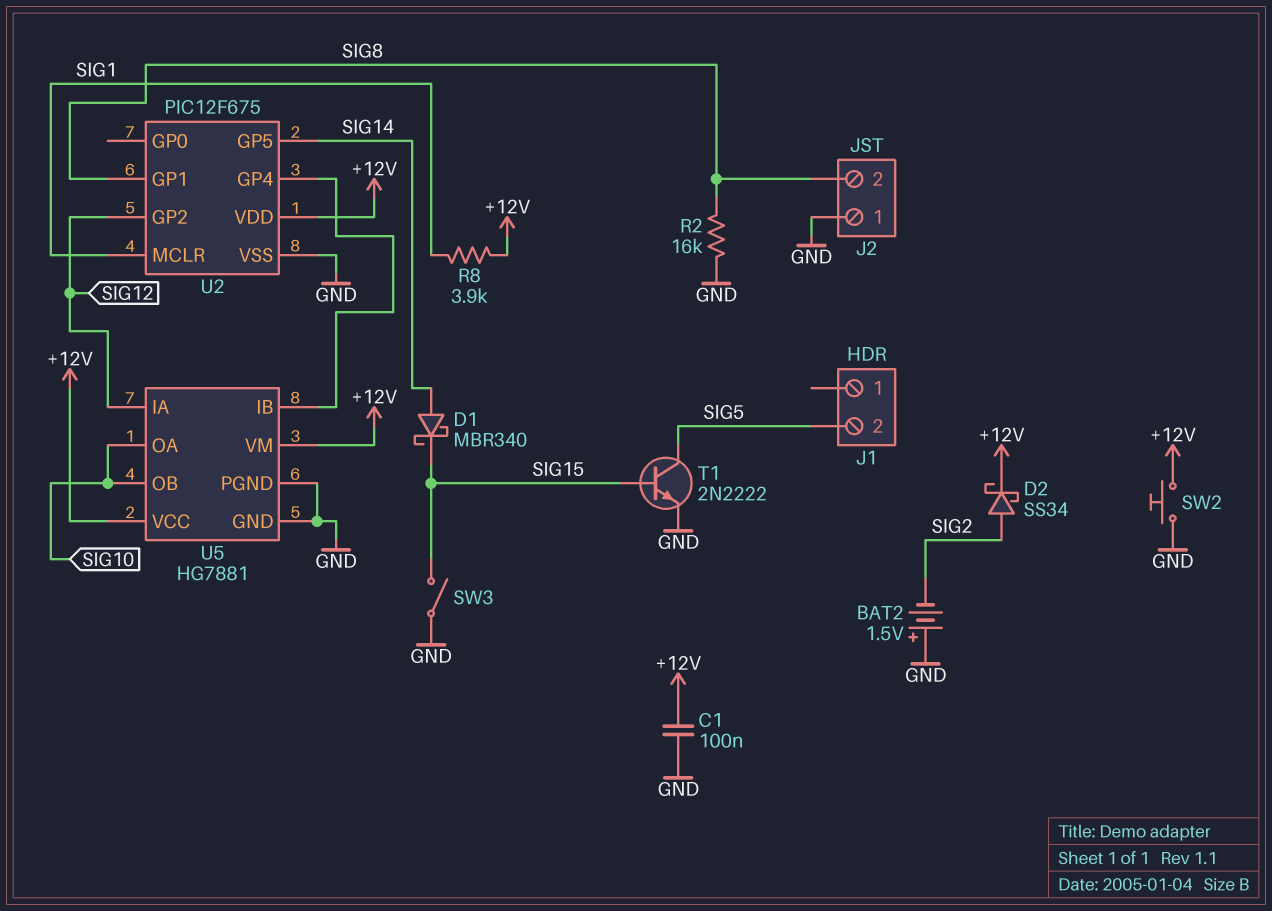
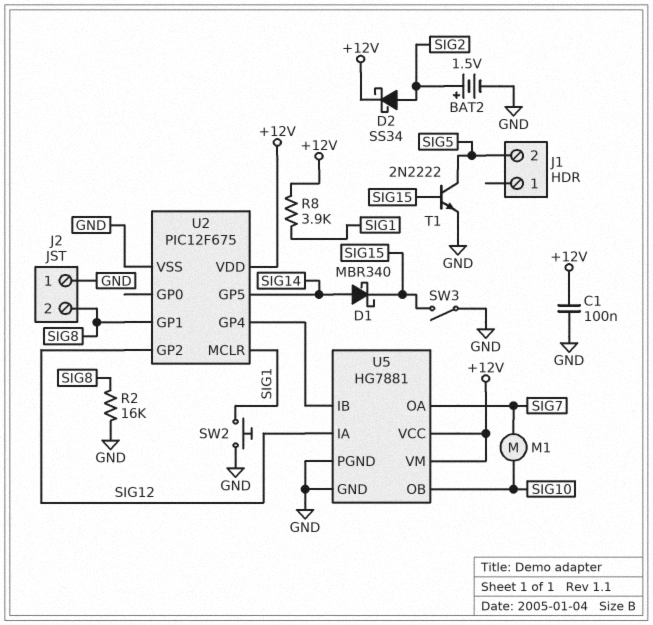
BAT2: 1.5V (plus GND, minus SIG2) -> 1.5V (plus SIG2, minus GND)
M1: none -> motor (SIG7, SIG10)
SW2: button (+12V, GND) -> button (GND, SIG1)
U5 pin OA: SIG10 -> SIG7

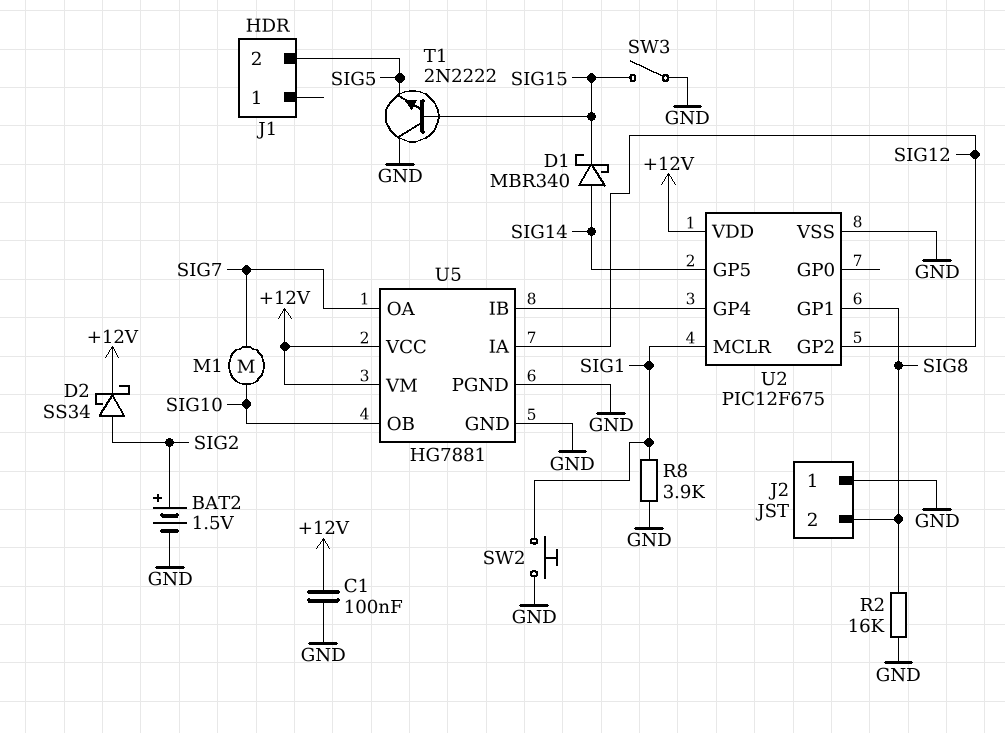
R8: 3.9k (+12V, SIG1) -> 3.9k (GND, SIG1)
T1: NPN 2N2222 (B SIG15, C SIG5, E GND) -> NPN 2N2222 (B SIG15, C GND, E SIG5)

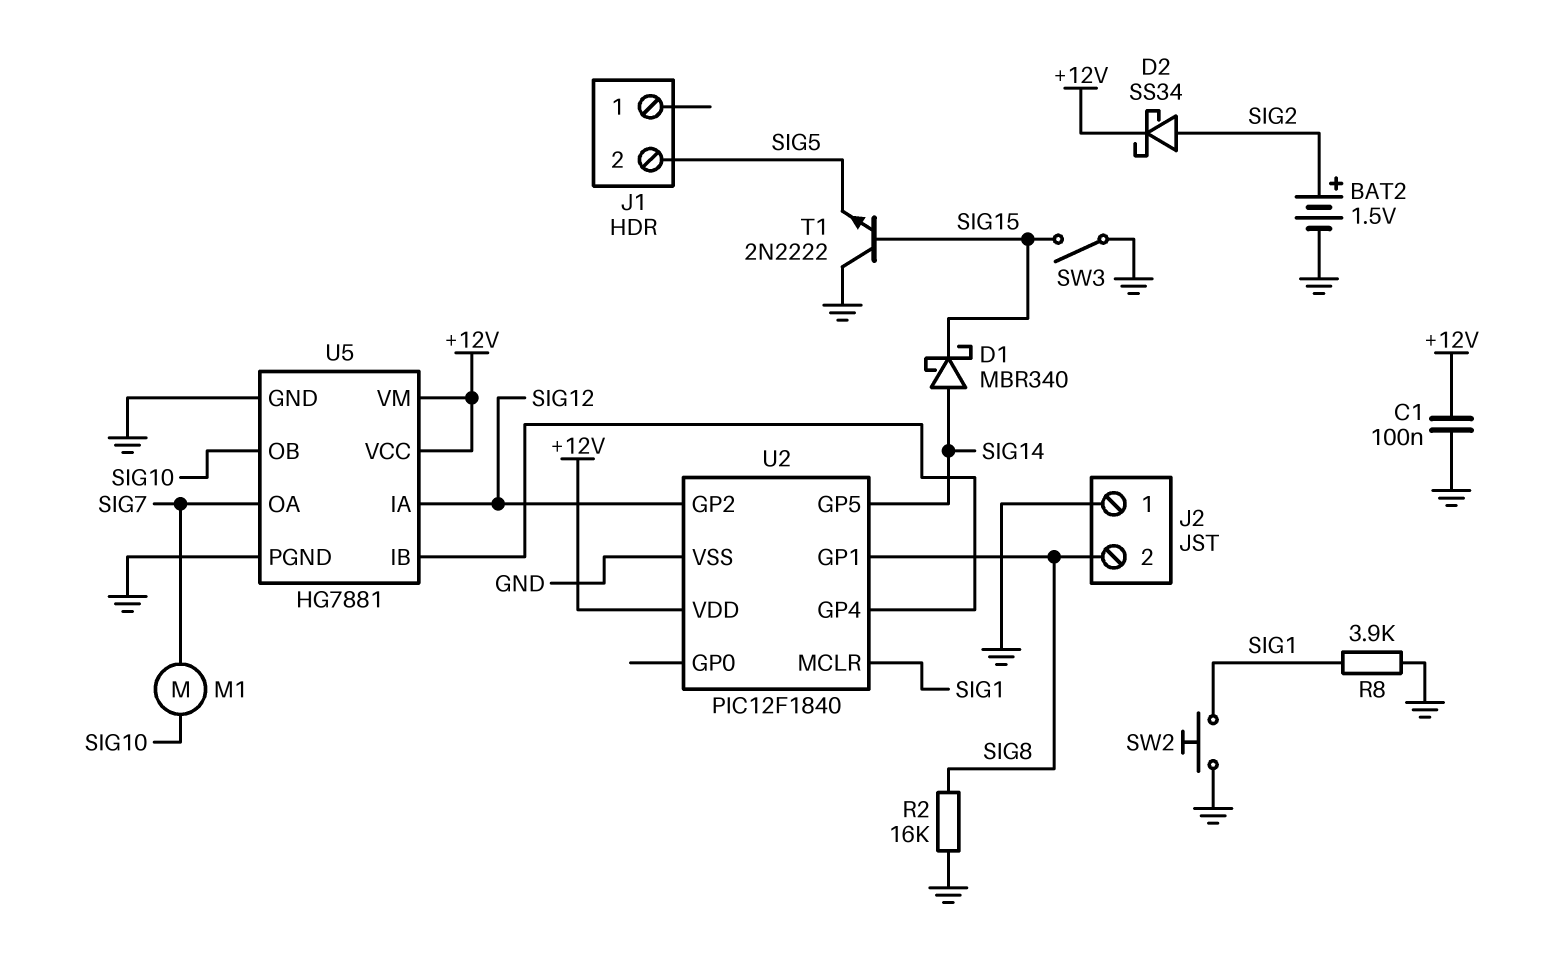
U2: PIC12F675 -> PIC12F1840

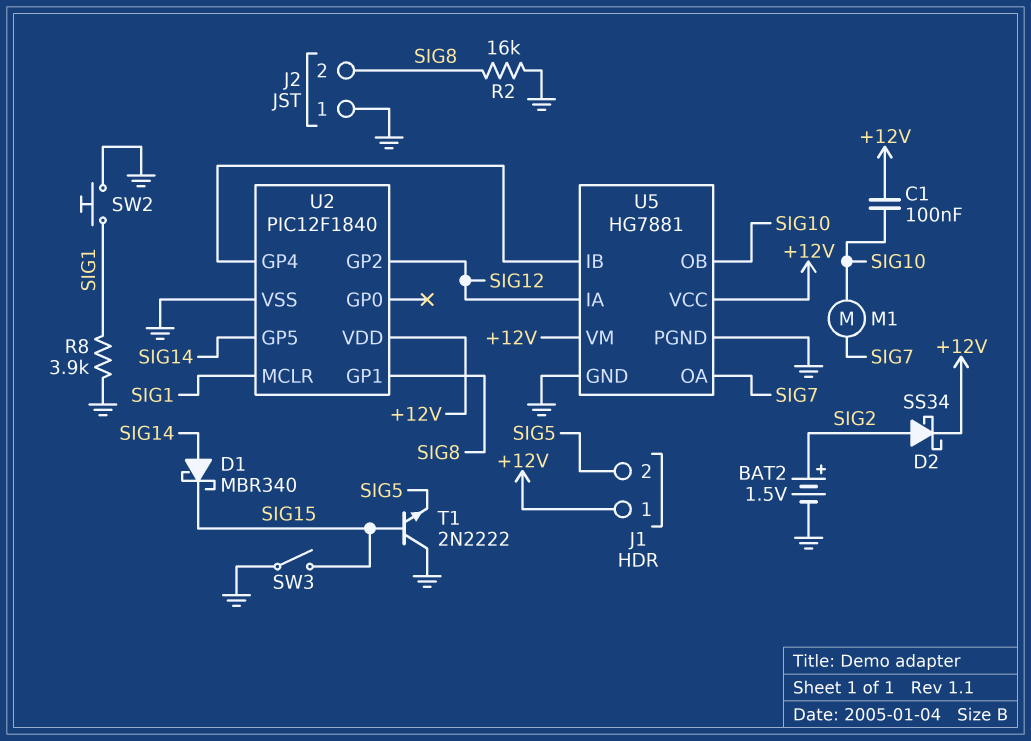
C1: 100nF (+12V, GND) -> 100nF (+12V, SIG10)
J1 pin 1: none -> +12V

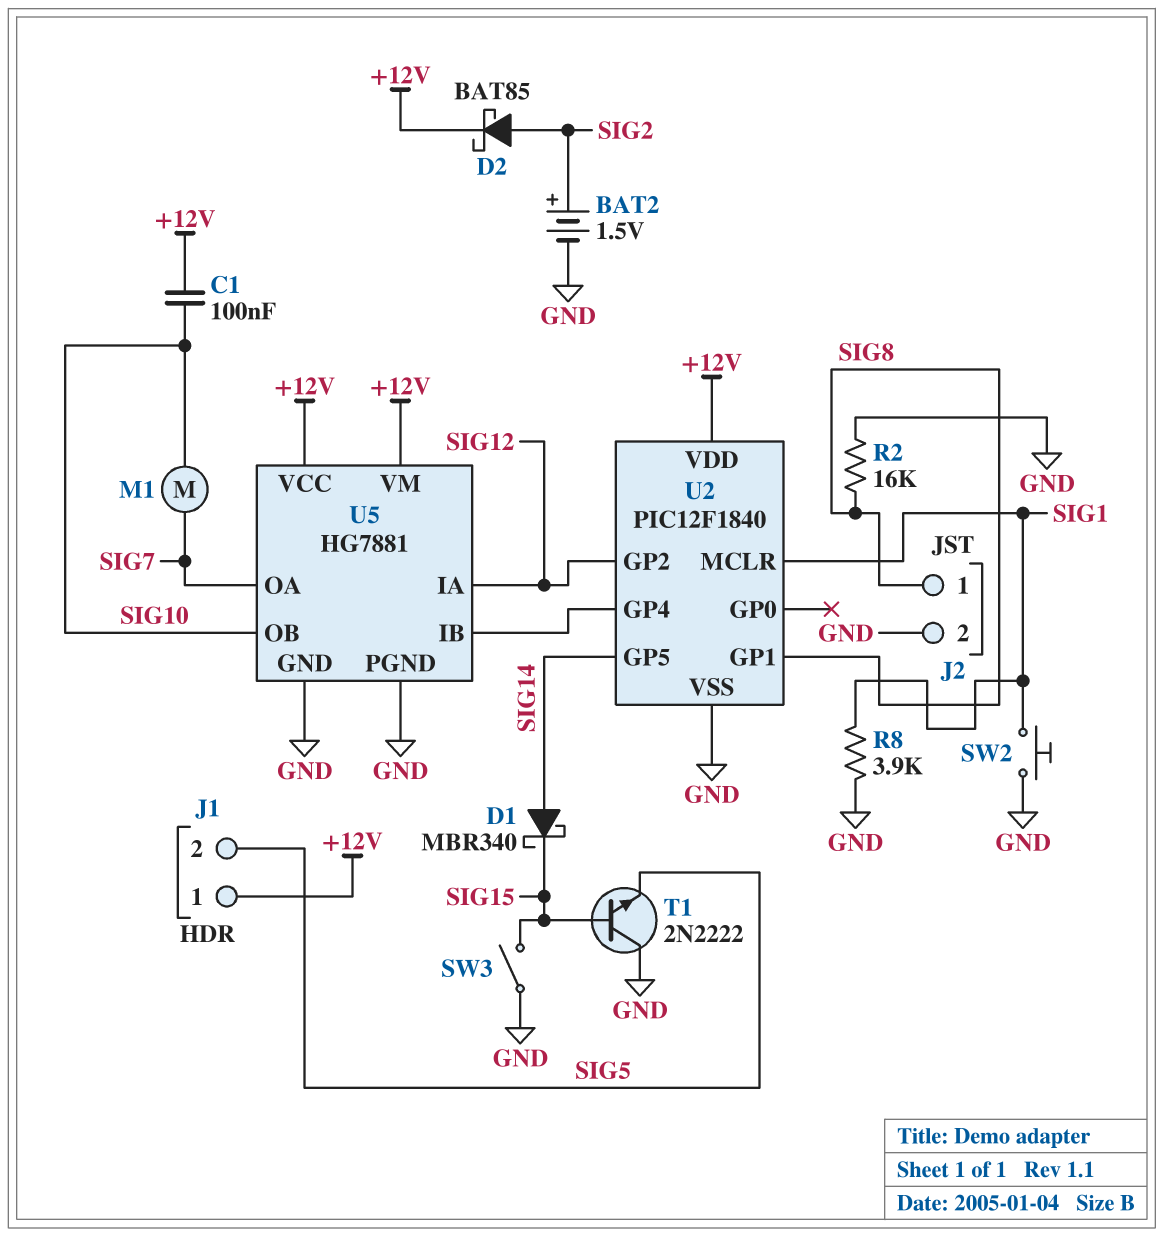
D2: schottky SS34 (A SIG2, K +12V) -> schottky BAT85 (A SIG2, K +12V)
J2 pin 1: GND -> SIG8
J2 pin 2: SIG8 -> GND

